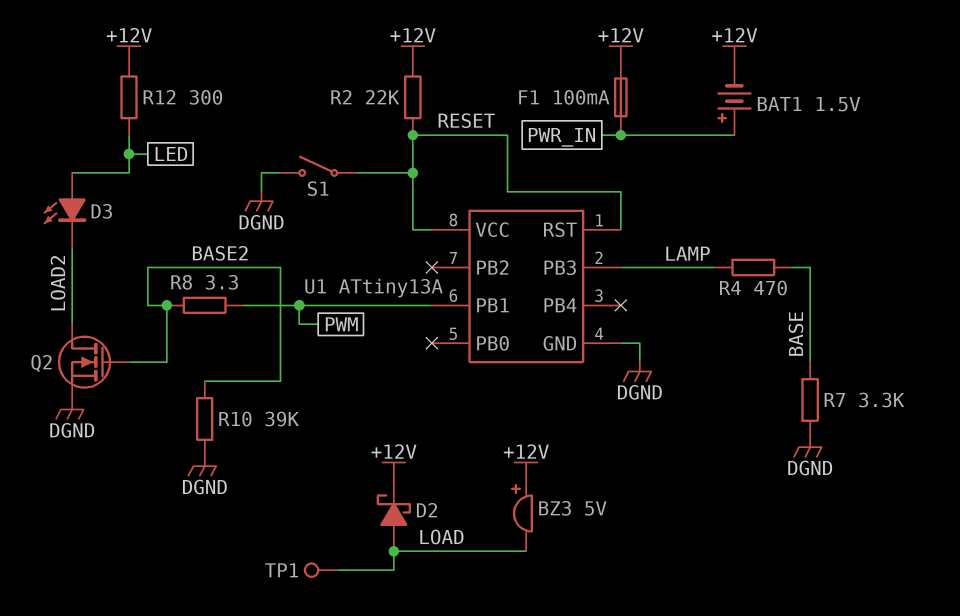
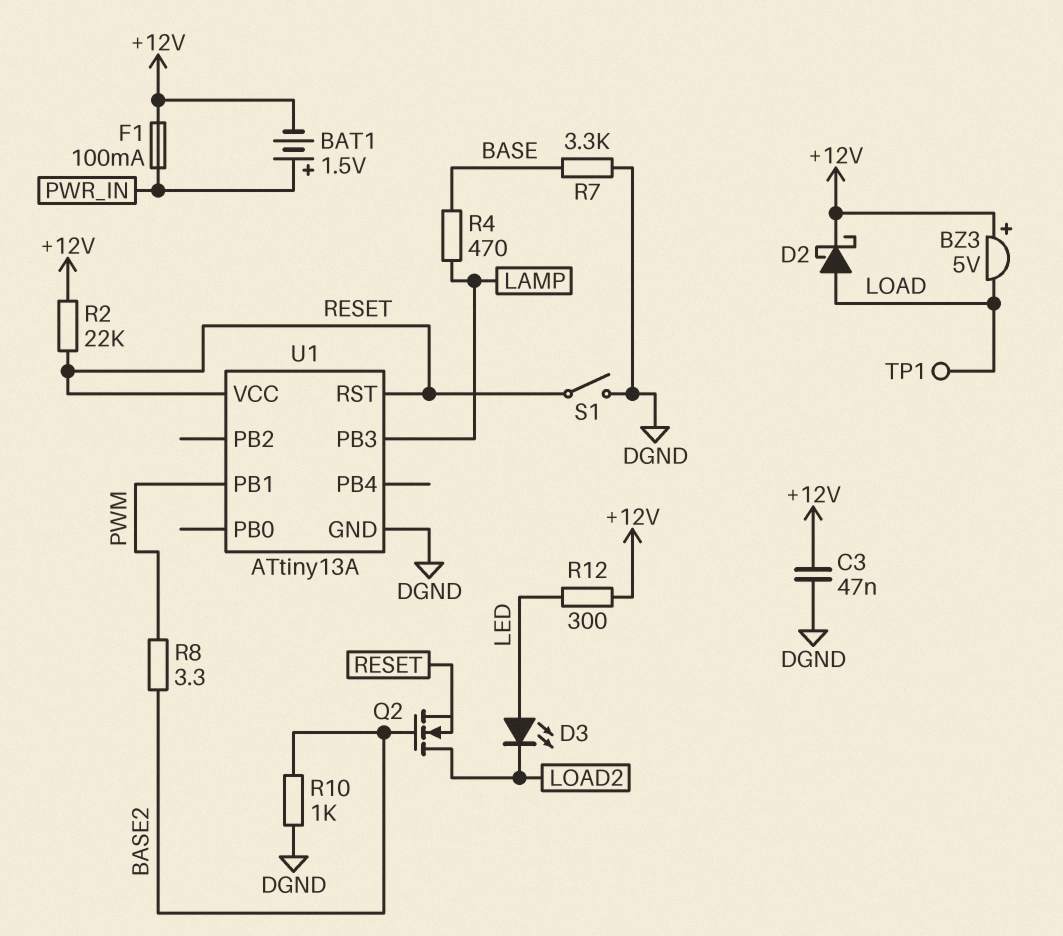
C3: none -> 47nF (+12V, DGND)
Q2: NMOS (G BASE2, D LOAD2, S DGND) -> NMOS (G BASE2, D LOAD2, S RESET)
R10: 39k (BASE2, DGND) -> 1k (BASE2, DGND)

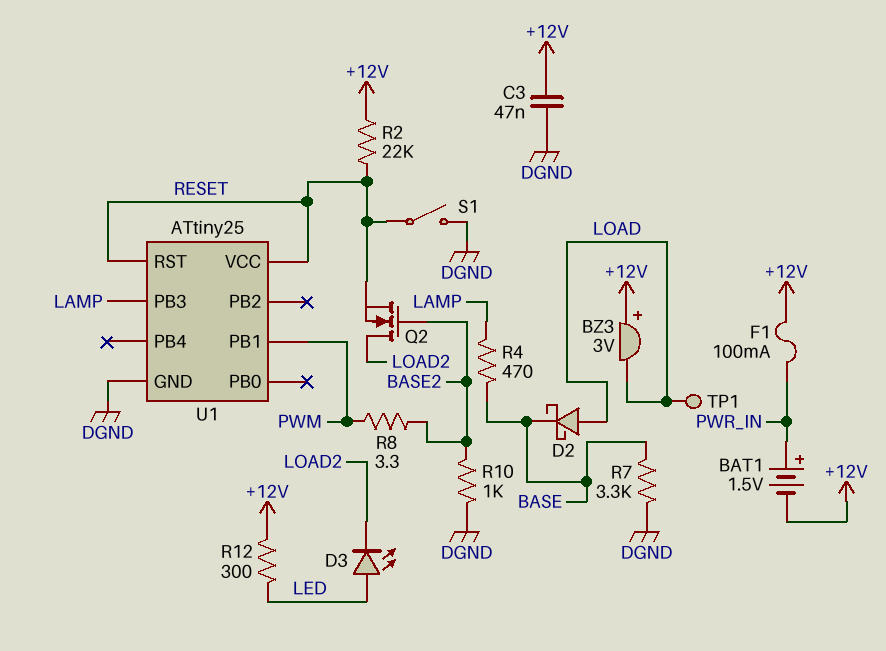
BZ3: buzzer 5V (plus +12V, minus LOAD) -> buzzer 3V (plus +12V, minus LOAD)
D2: schottky (A LOAD, K +12V) -> schottky (A LOAD, K BASE)
U1: ATtiny13A -> ATtiny25

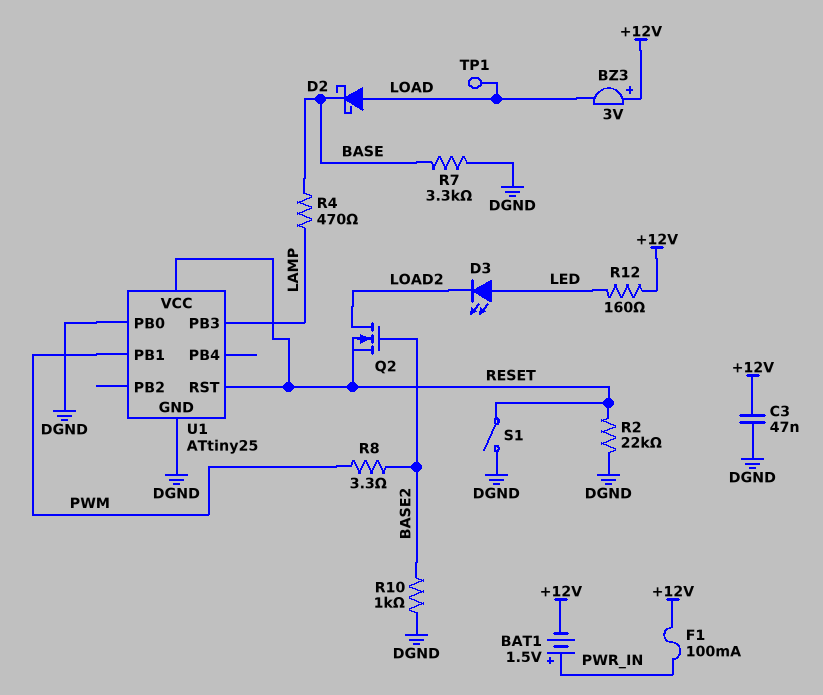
R2: 22k (+12V, RESET) -> 22k (DGND, RESET)
R12: 300 (+12V, LED) -> 160 (+12V, LED)
U1 pin PB0: none -> DGND

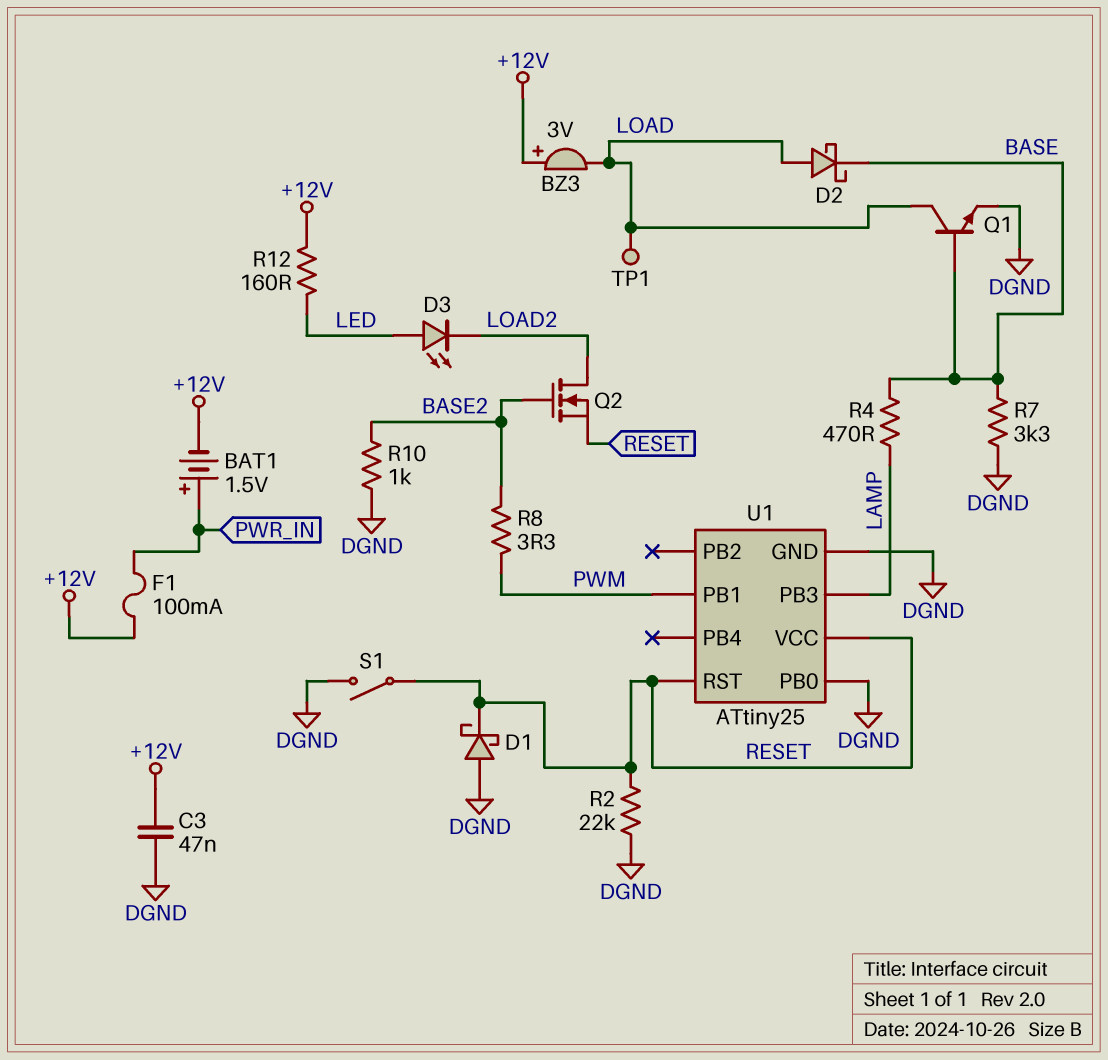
D1: none -> schottky (A DGND, K RESET)
Q1: none -> NPN (B BASE, C LOAD, E DGND)

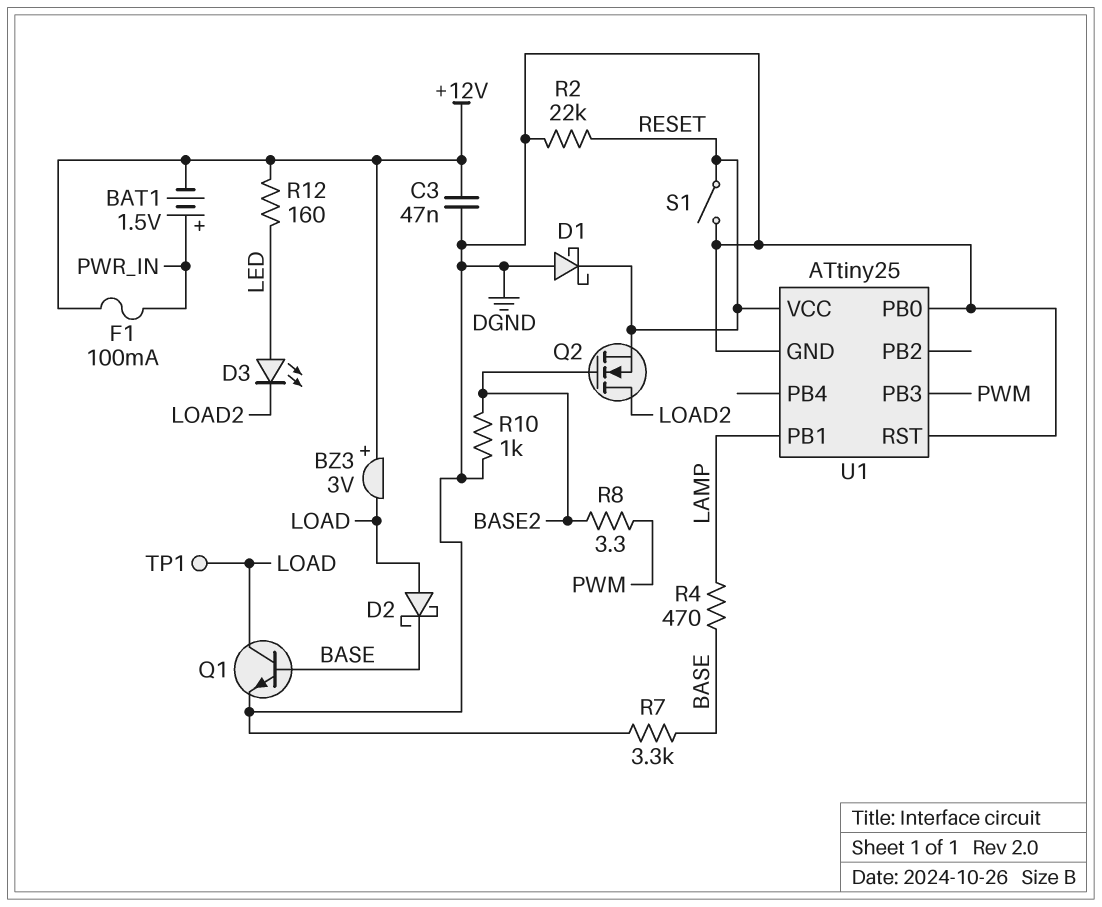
U1 pin PB1: PWM -> LAMP
U1 pin PB3: LAMP -> PWM
U1 pin RST: RESET -> DGND

